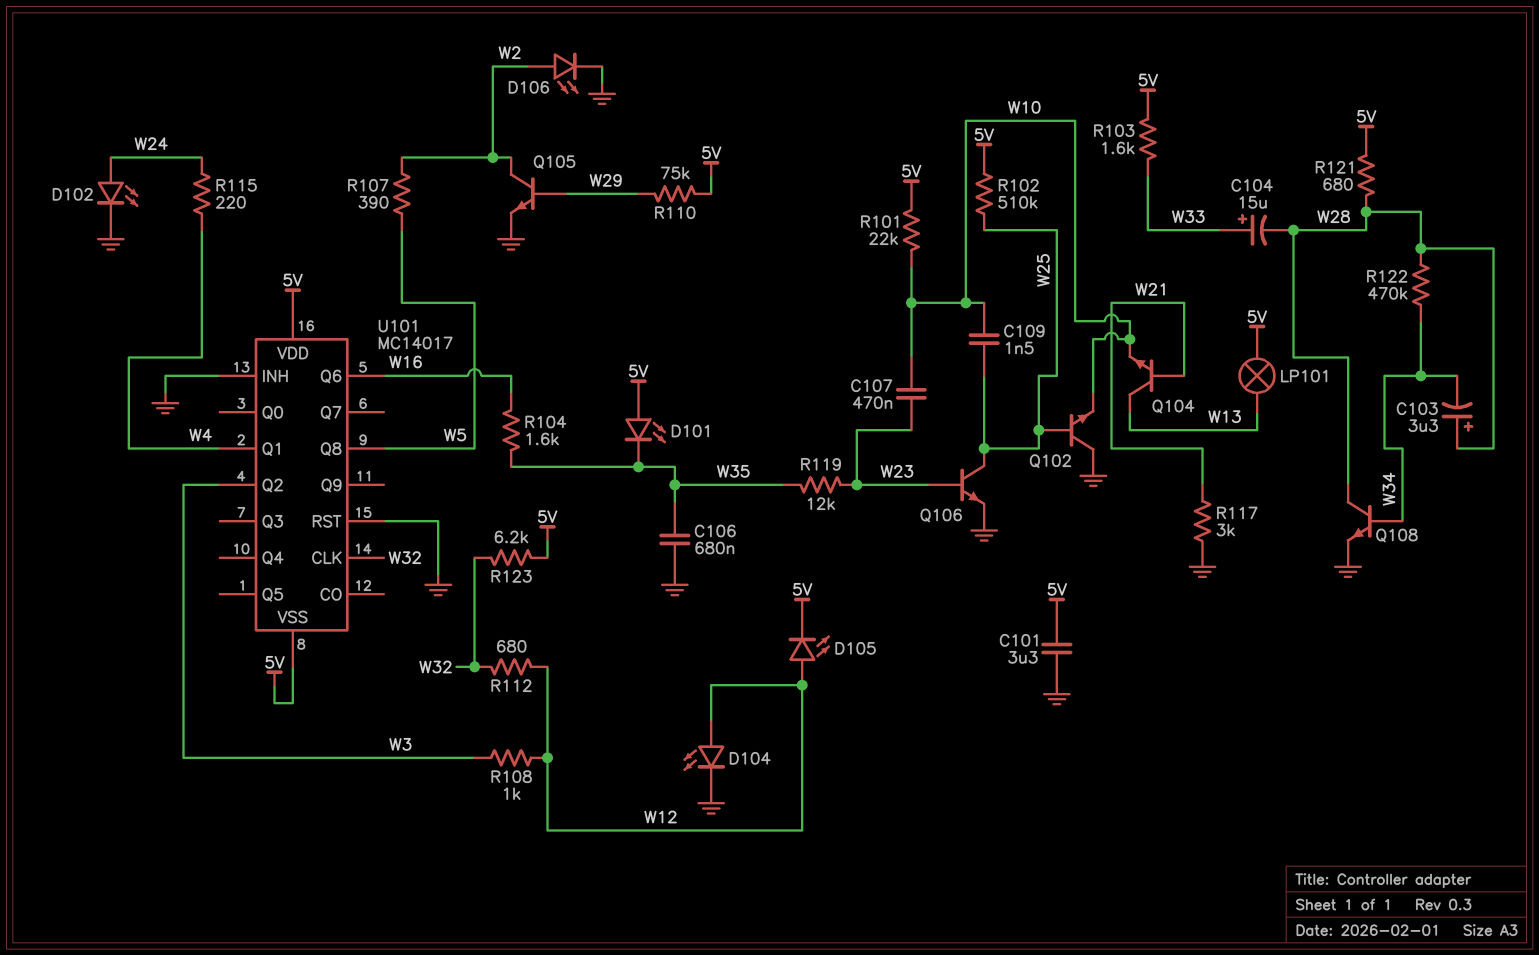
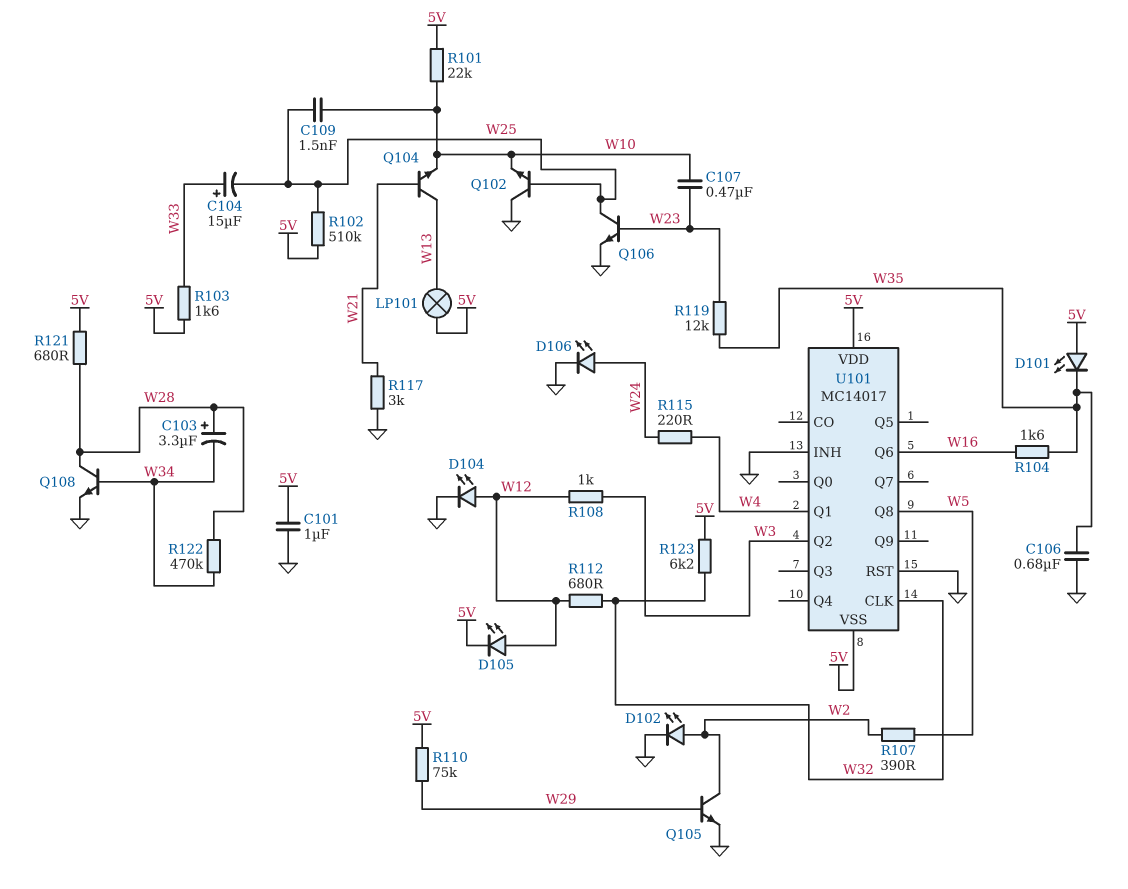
C101: 3.3uF (5V, GND) -> 1uF (5V, GND)
C104: 15uF (plus W33, minus W28) -> 15uF (plus W33, minus W25)
D102: LED (A W24, K GND) -> LED (A W2, K GND)
D106: LED (A W2, K GND) -> LED (A W24, K GND)

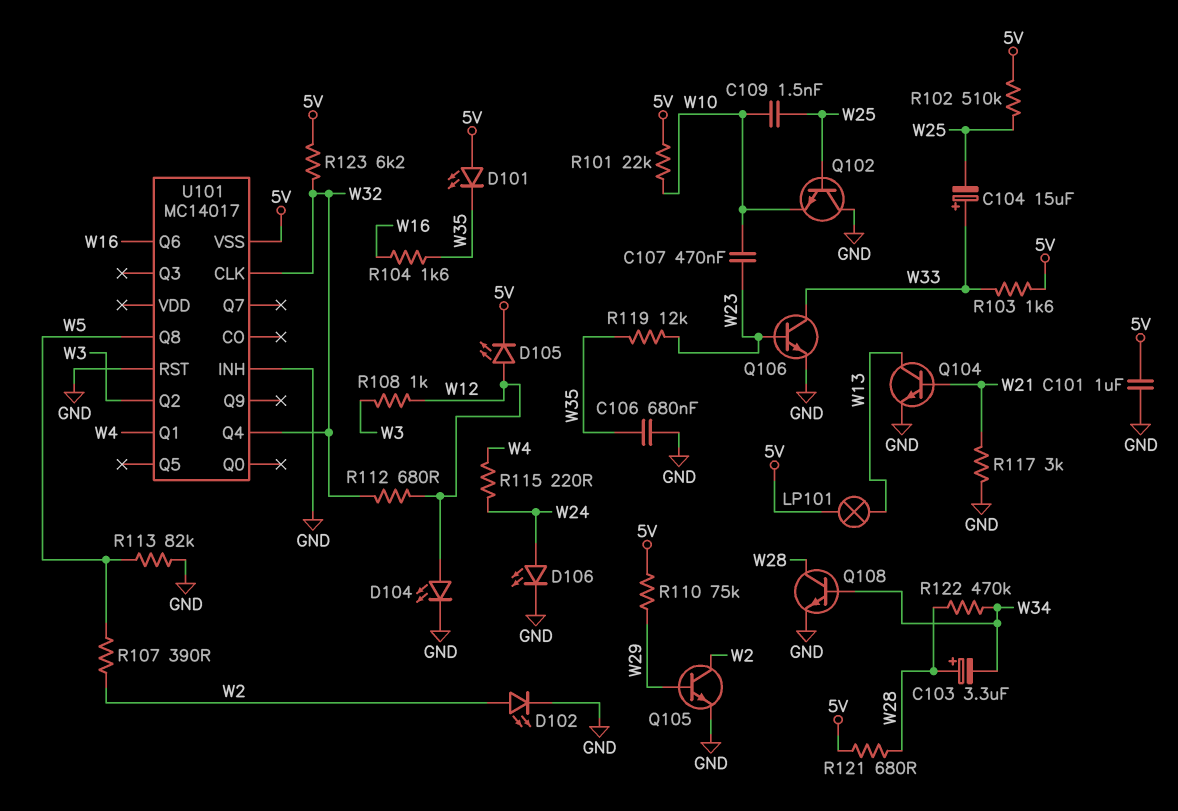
Q104: NPN (B W21, C W13, E W10) -> NPN (B W21, C W13, E GND)
Q106: NPN (B W23, C W25, E GND) -> NPN (B W23, C W33, E GND)
R113: none -> 82k (GND, W5)
U101 pin Q4: none -> W32
U101 pin VDD: 5V -> none

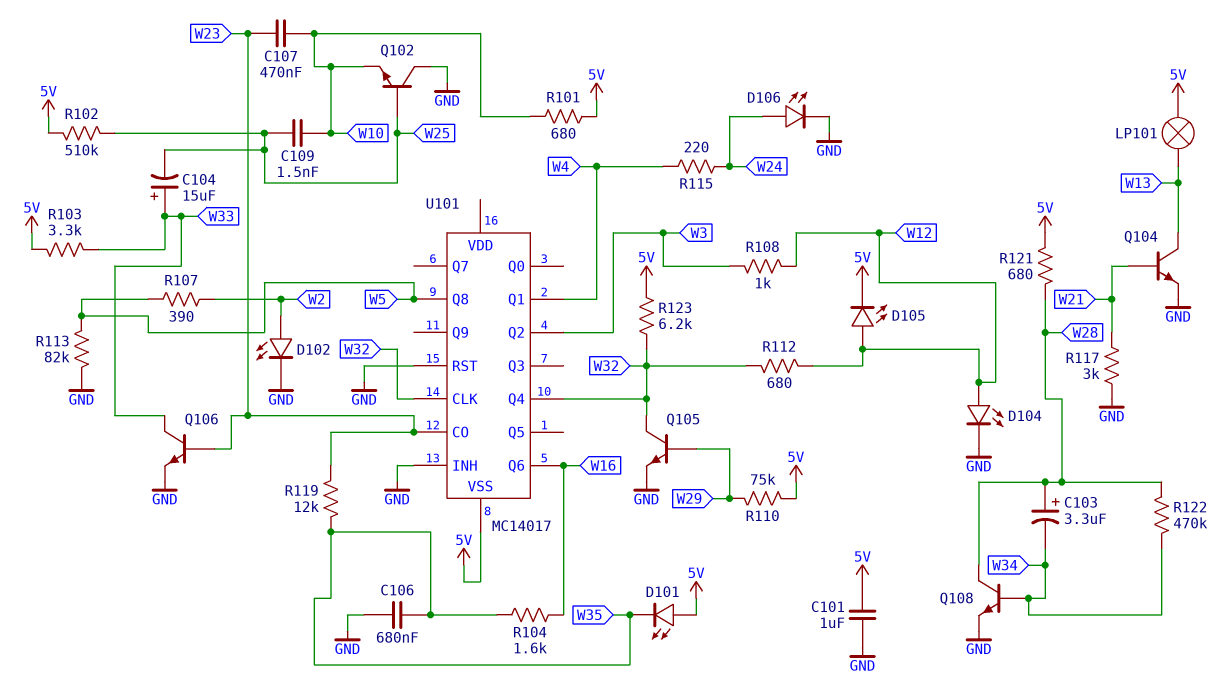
Q105: NPN (B W29, C W2, E GND) -> NPN (B W29, C W32, E GND)
R101: 22k (5V, W10) -> 680 (5V, W10)
R103: 1.6k (5V, W33) -> 3.3k (5V, W33)
U101 pin CO: none -> W23

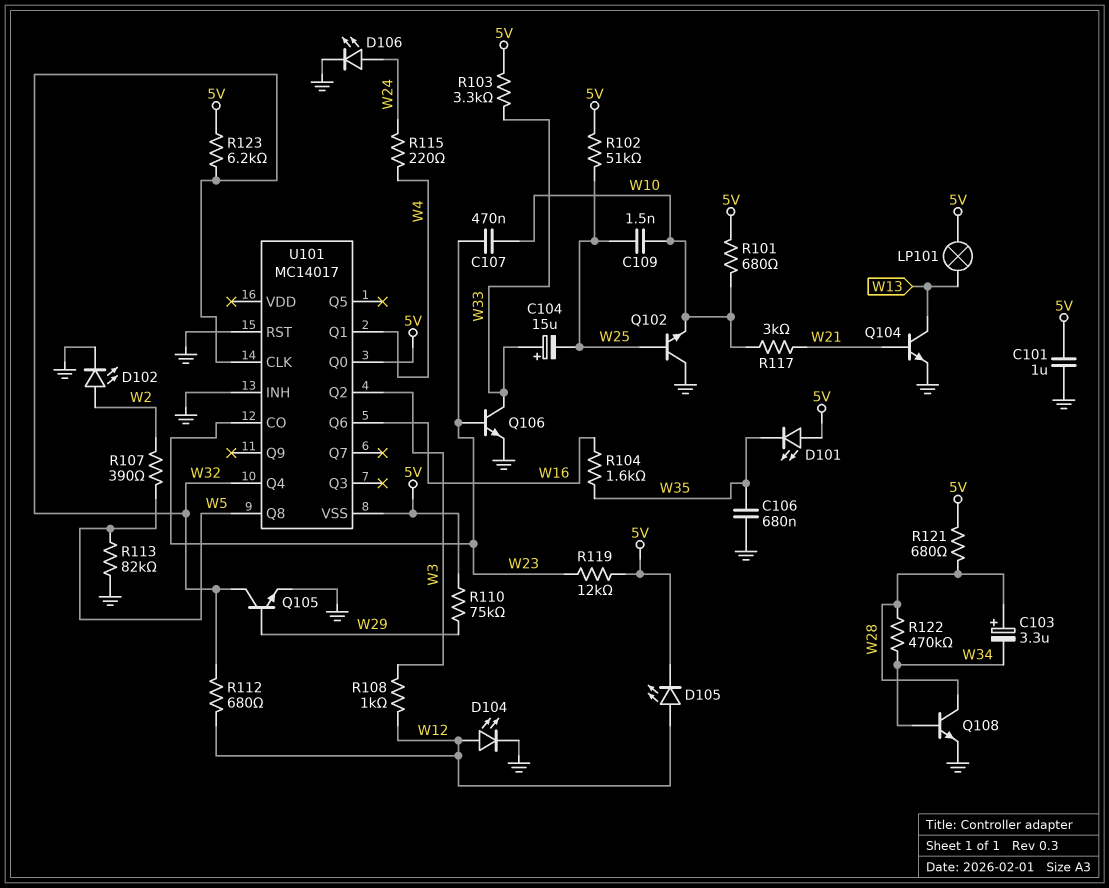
R102: 510k (5V, W25) -> 51k (5V, W25)
R117: 3k (GND, W21) -> 3k (W10, W21)
R119: 12k (W23, W35) -> 12k (5V, W23)
U101 pin Q0: none -> 5V

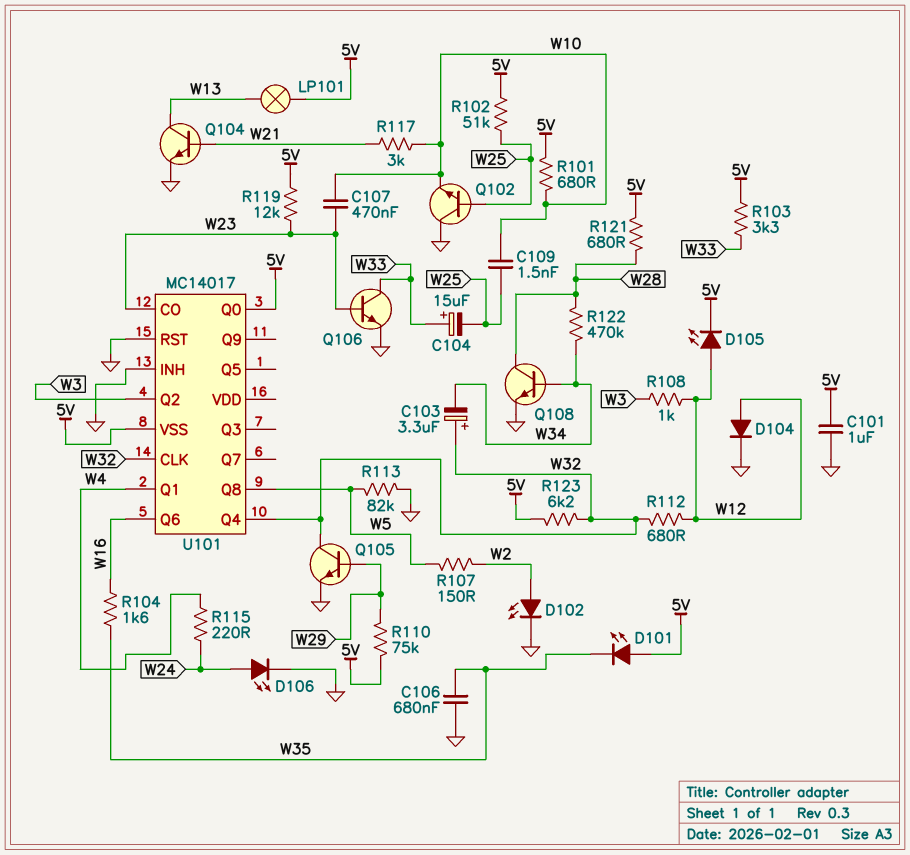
C103: 3.3uF (plus W28, minus W34) -> 3.3uF (plus W32, minus W34)
D104: LED (A W12, K GND) -> diode (A W12, K GND)
R107: 390 (W2, W5) -> 150 (W2, W5)

